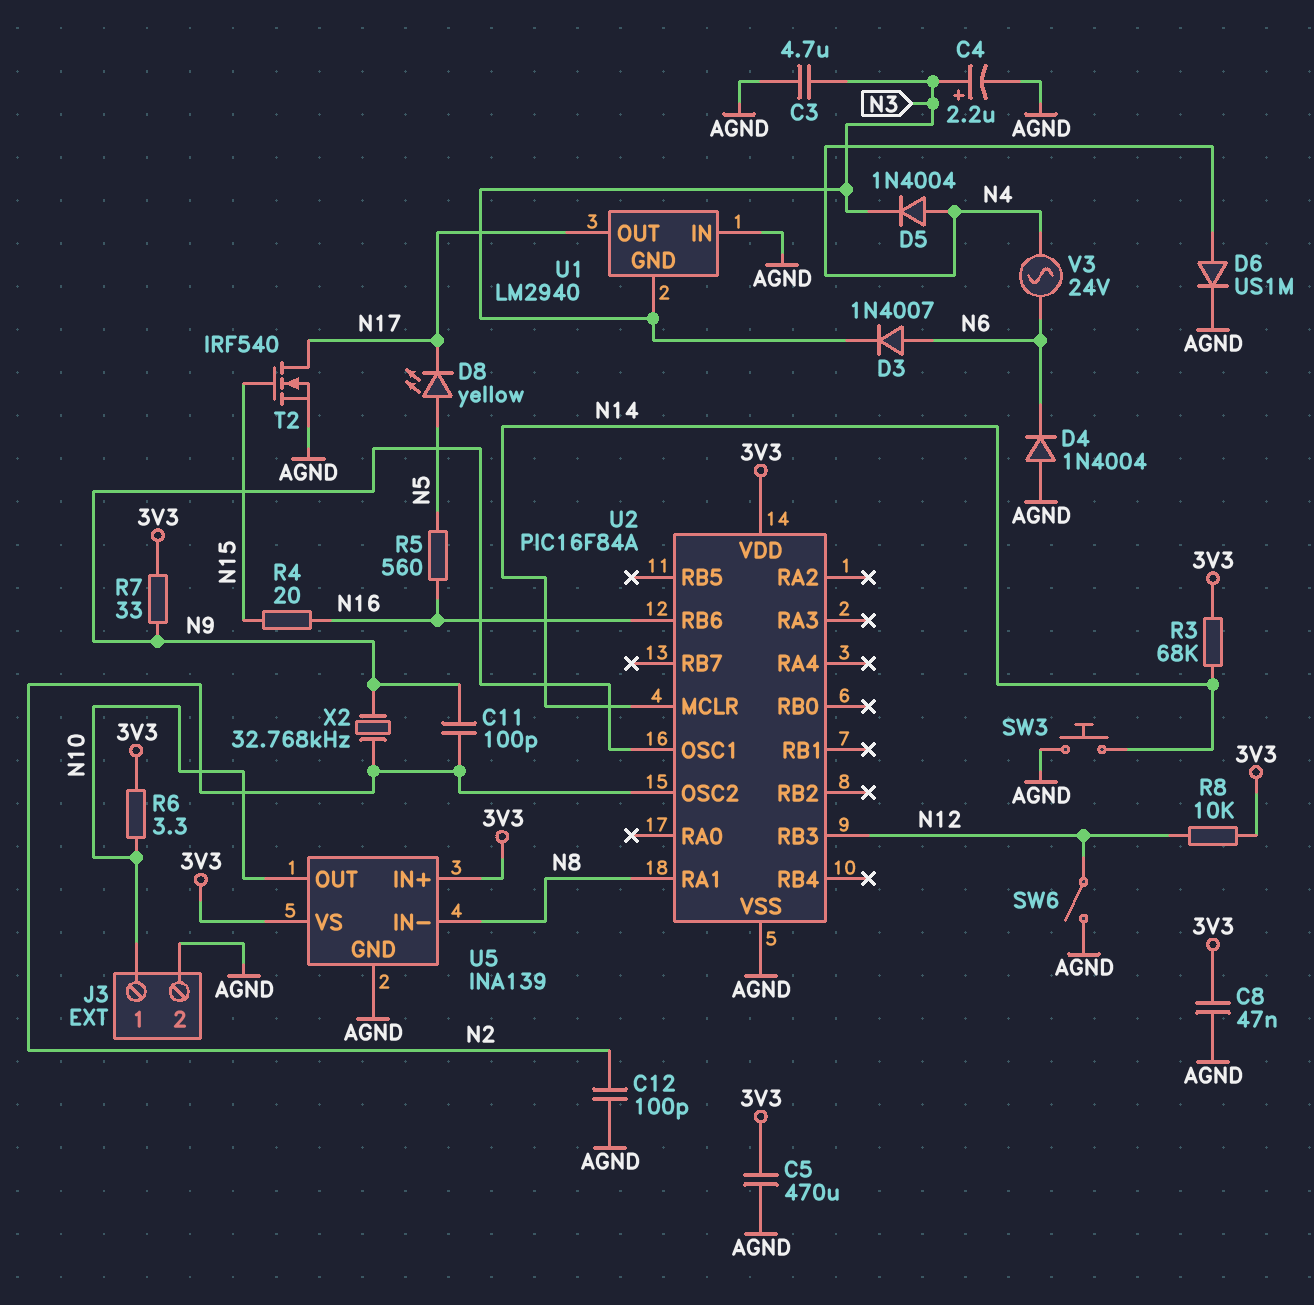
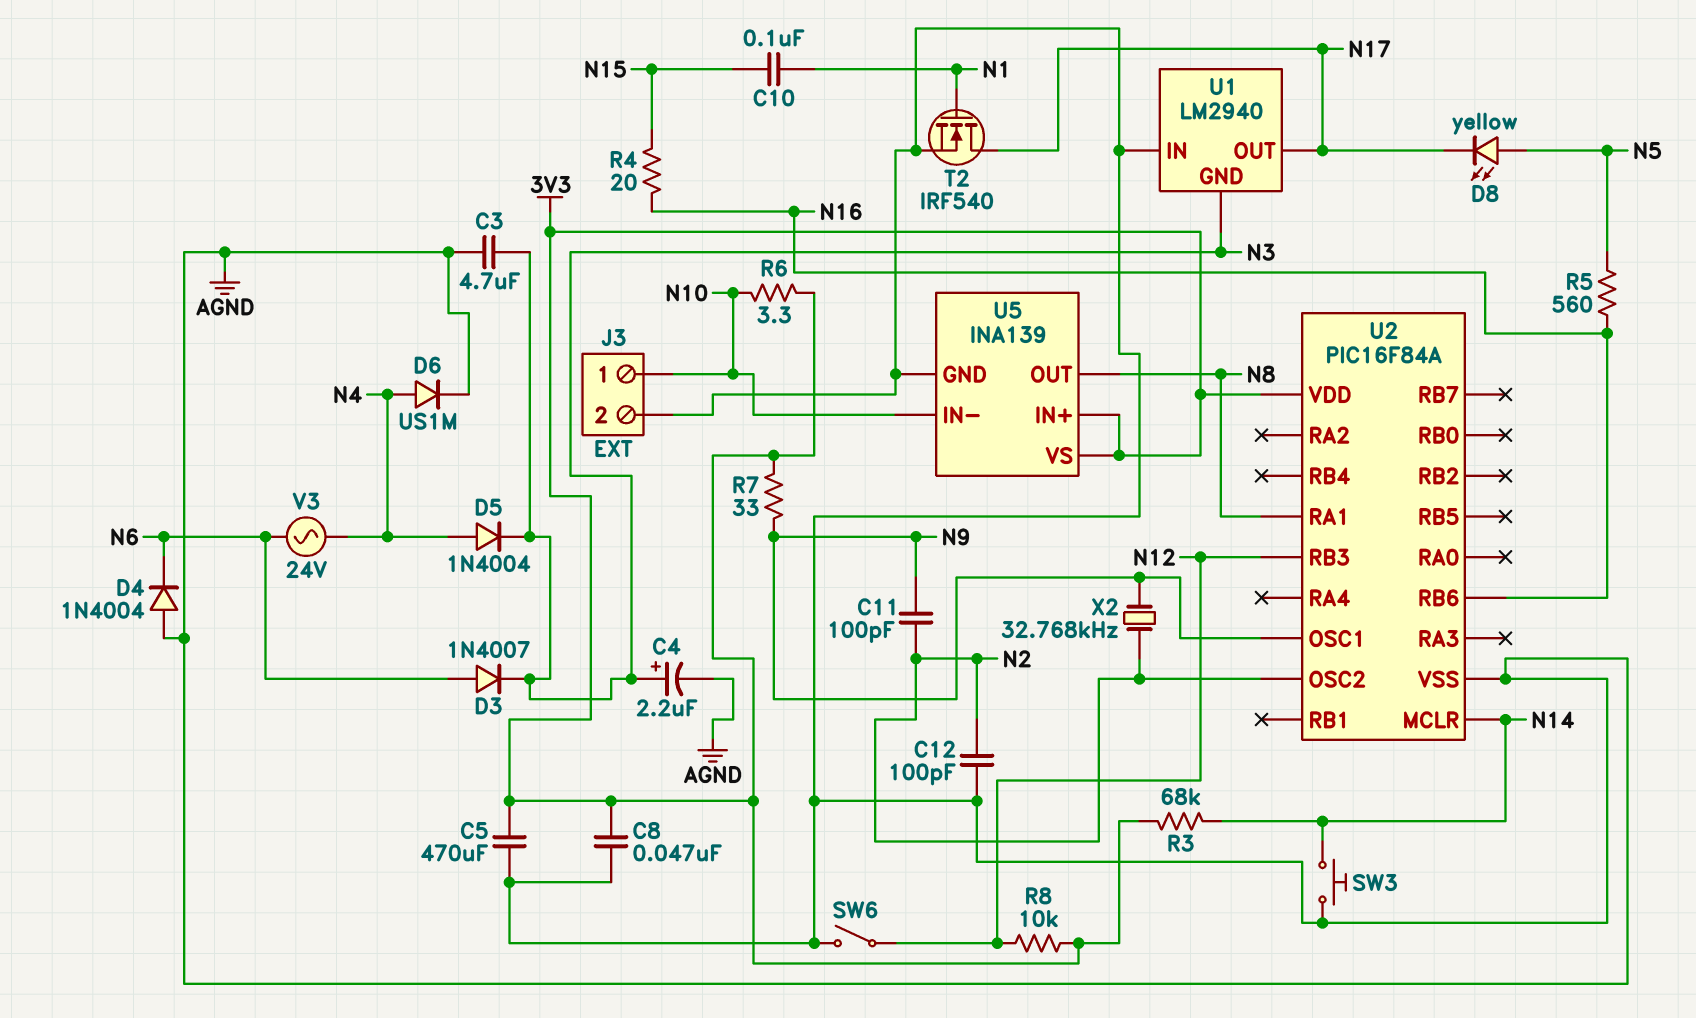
C10: none -> 100nF (N1, N15)
T2: NMOS IRF540 (G N15, D N17, S AGND) -> NMOS IRF540 (G N1, D N17, S AGND)
U5 pin IN-: N8 -> N10
U5 pin OUT: N10 -> N8

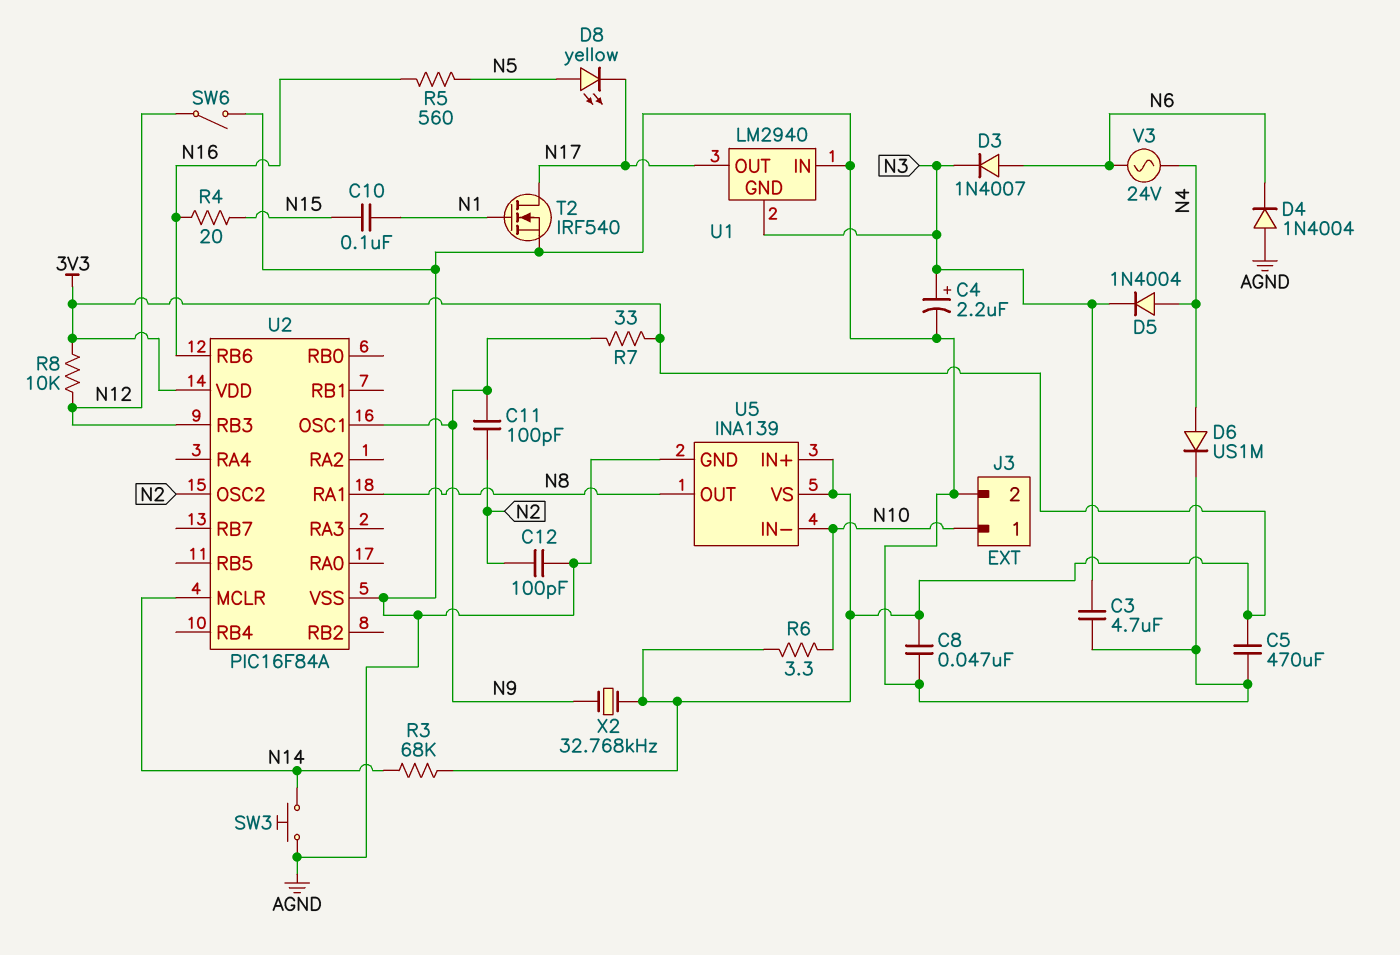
X2: 32.768kHz (N2, N9) -> 32.768kHz (3V3, N9)

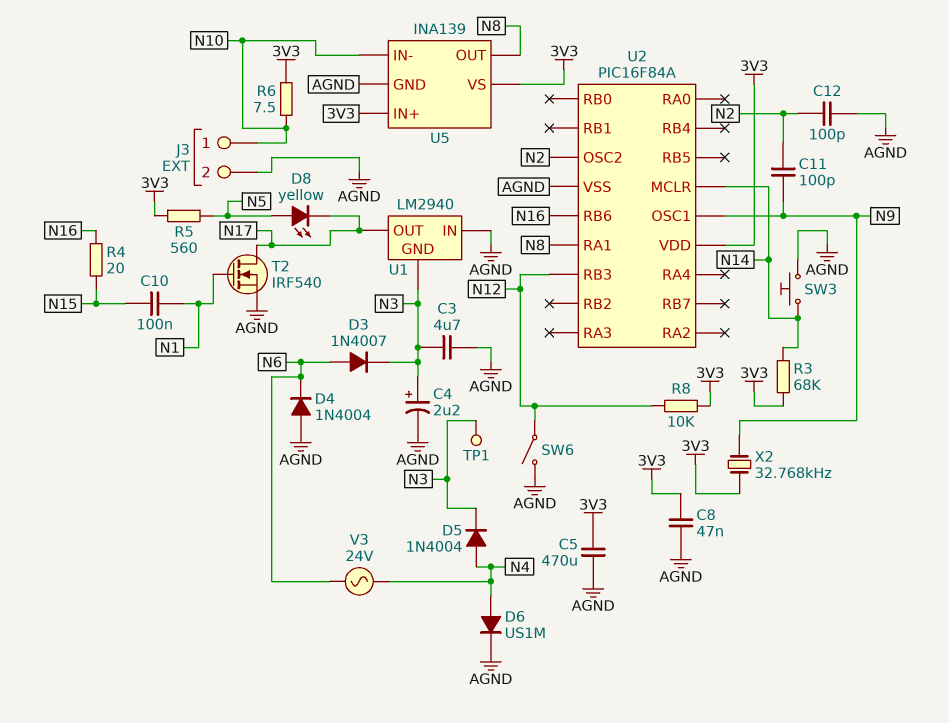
R5: 560 (N5, N16) -> 560 (3V3, N5)
R6: 3.3 (3V3, N10) -> 7.5 (3V3, N10)
R7: 33 (3V3, N9) -> none
TP1: none -> test point (N3)

